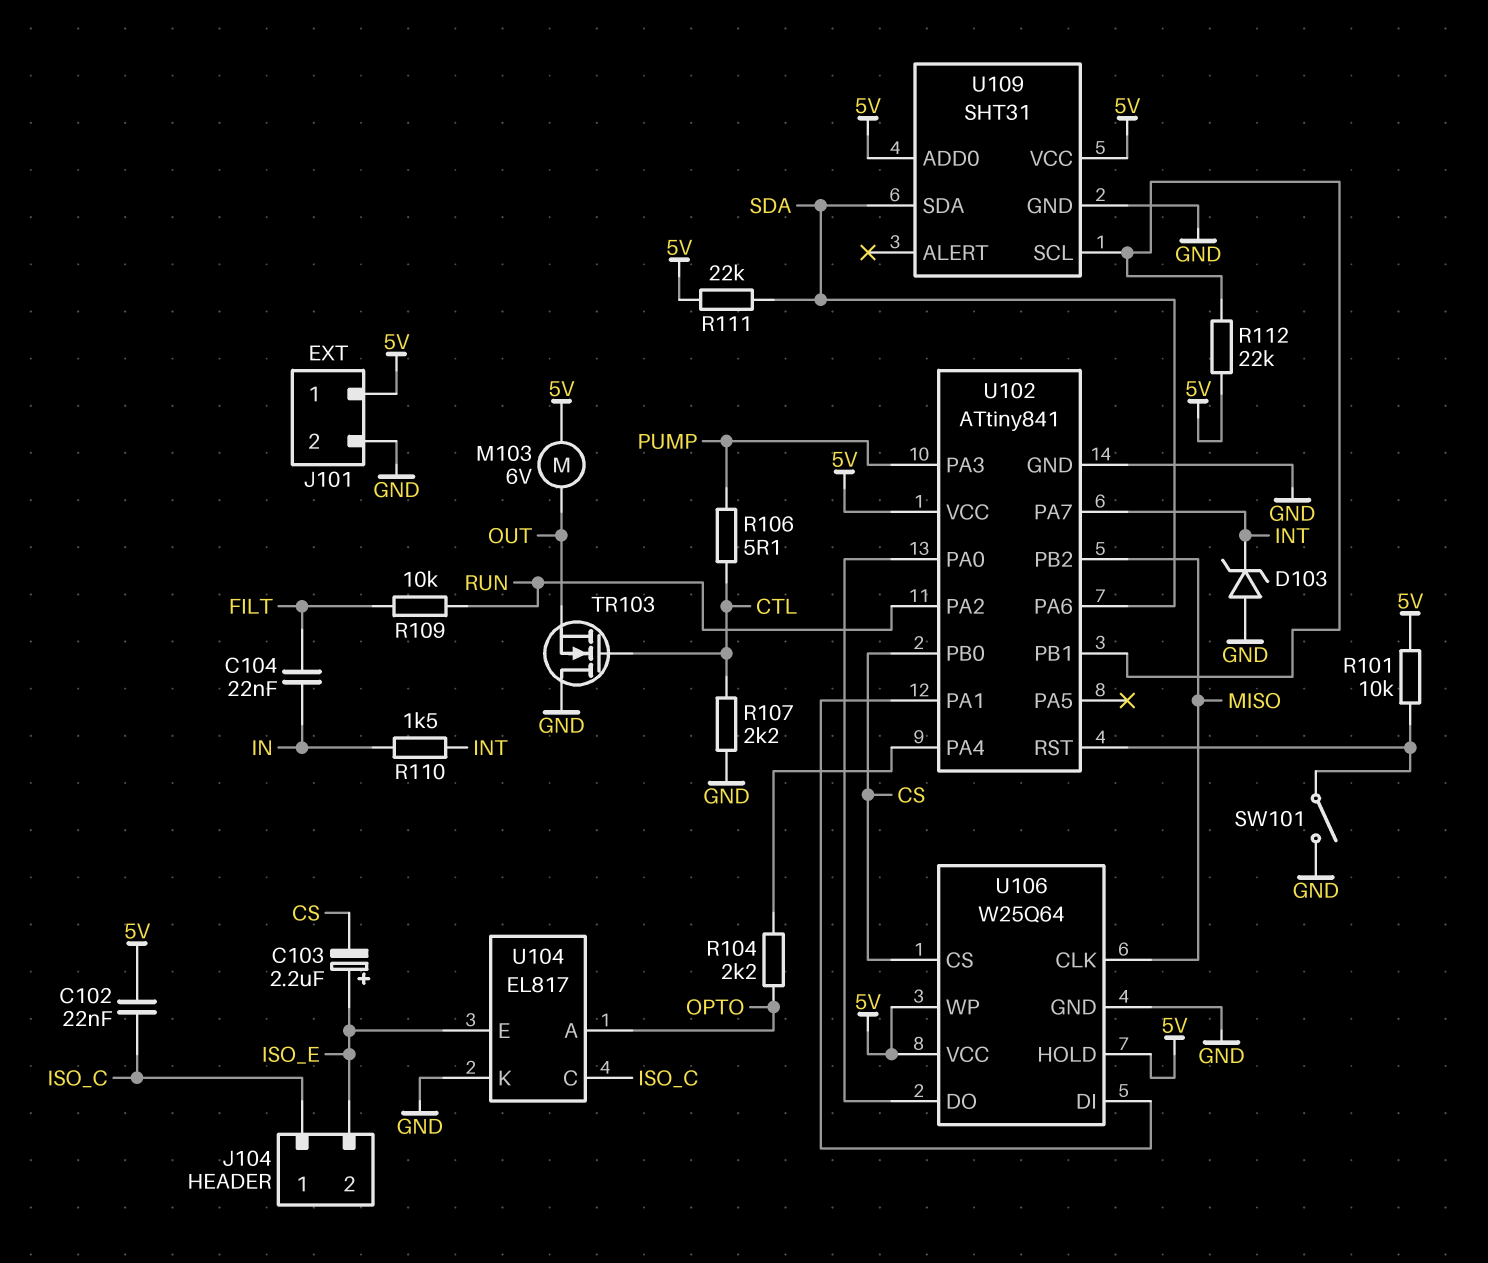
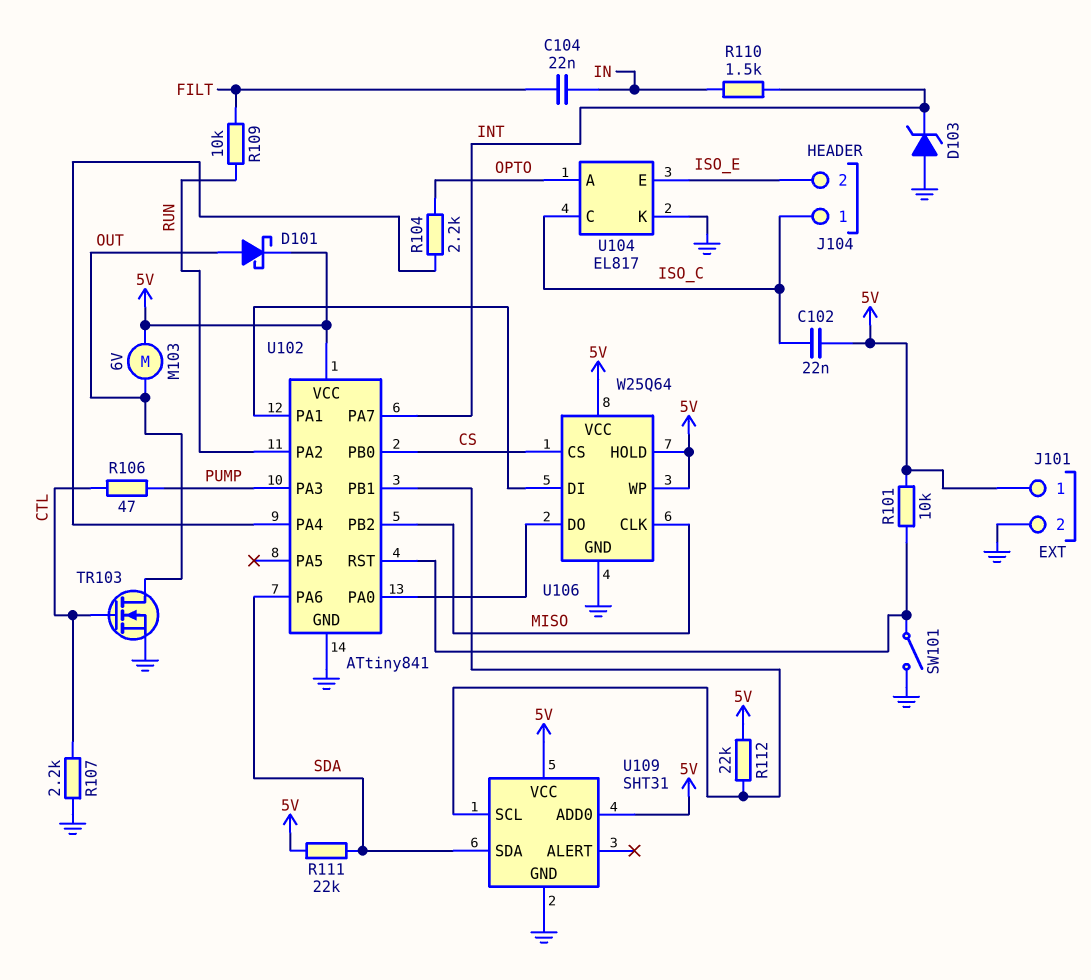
C103: 2.2uF (plus ISO_E, minus CS) -> none
D101: none -> schottky (A OUT, K 5V)
R106: 5.1 (CTL, PUMP) -> 47 (CTL, PUMP)
TR103: NMOS (G CTL, D GND, S OUT) -> NMOS (G CTL, D OUT, S GND)

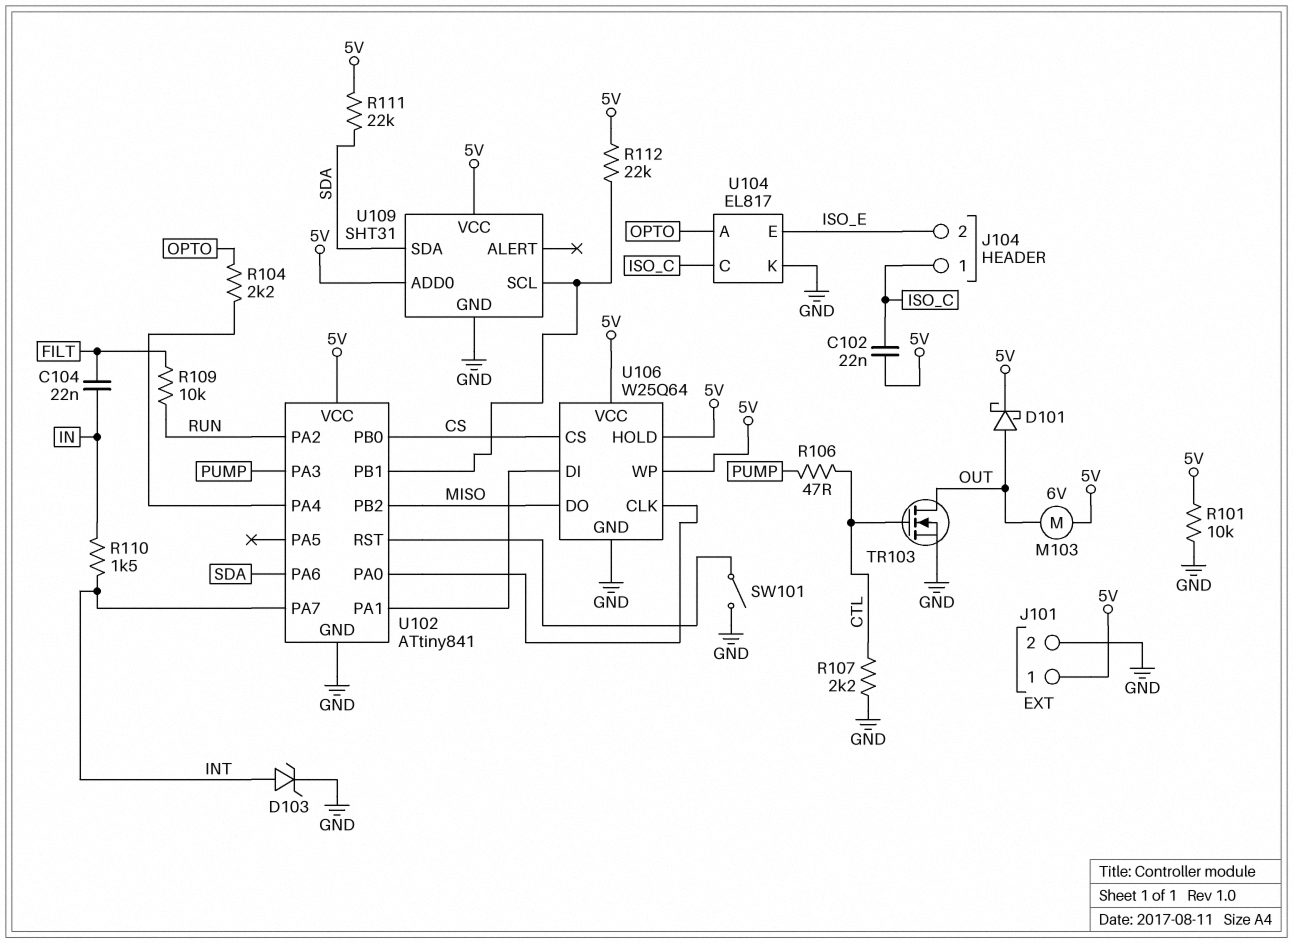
D103: zener (A GND, K INT) -> zener (A INT, K GND)
R101: 10k (5V, U102/RST) -> 10k (5V, GND)
U106 pin CLK: MISO -> U102/PA0
U106 pin DO: U102/PA0 -> MISO

